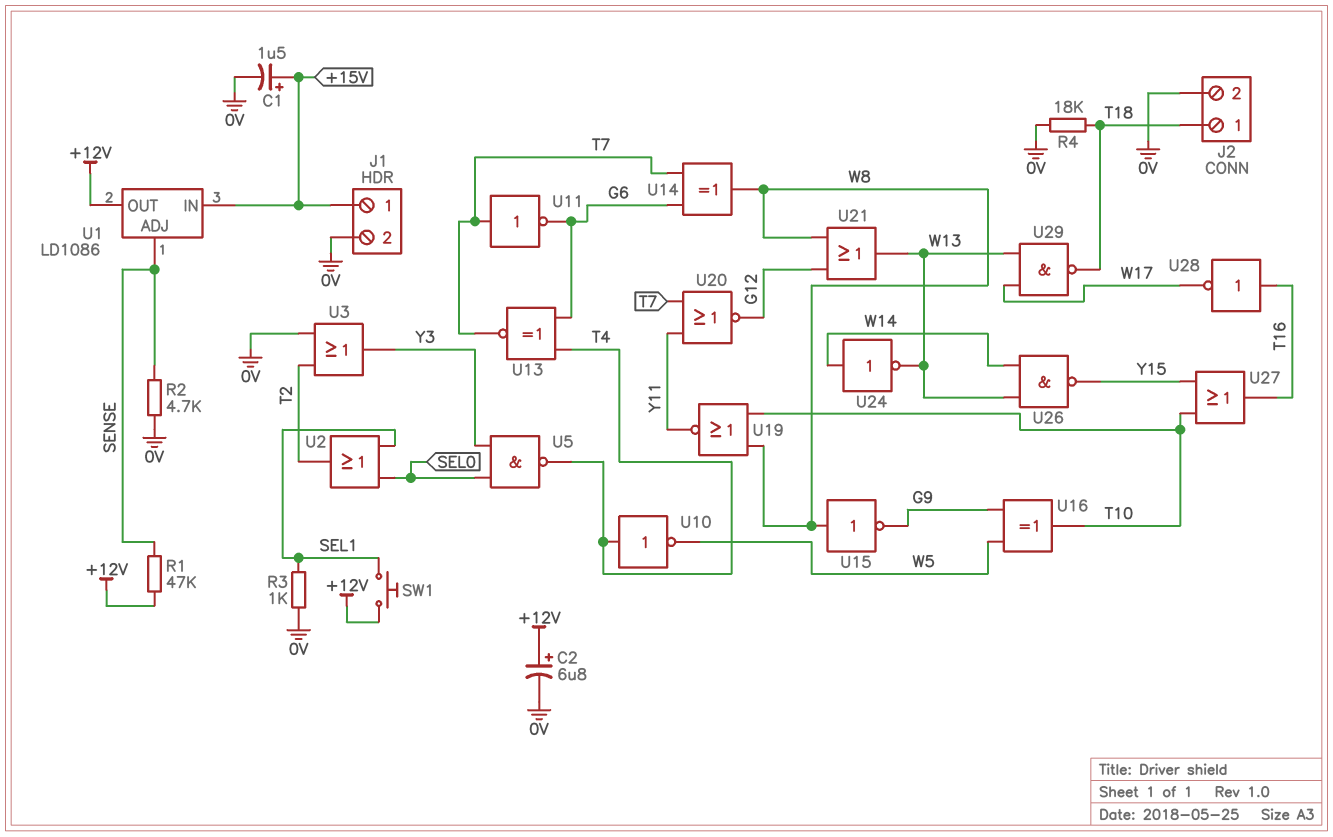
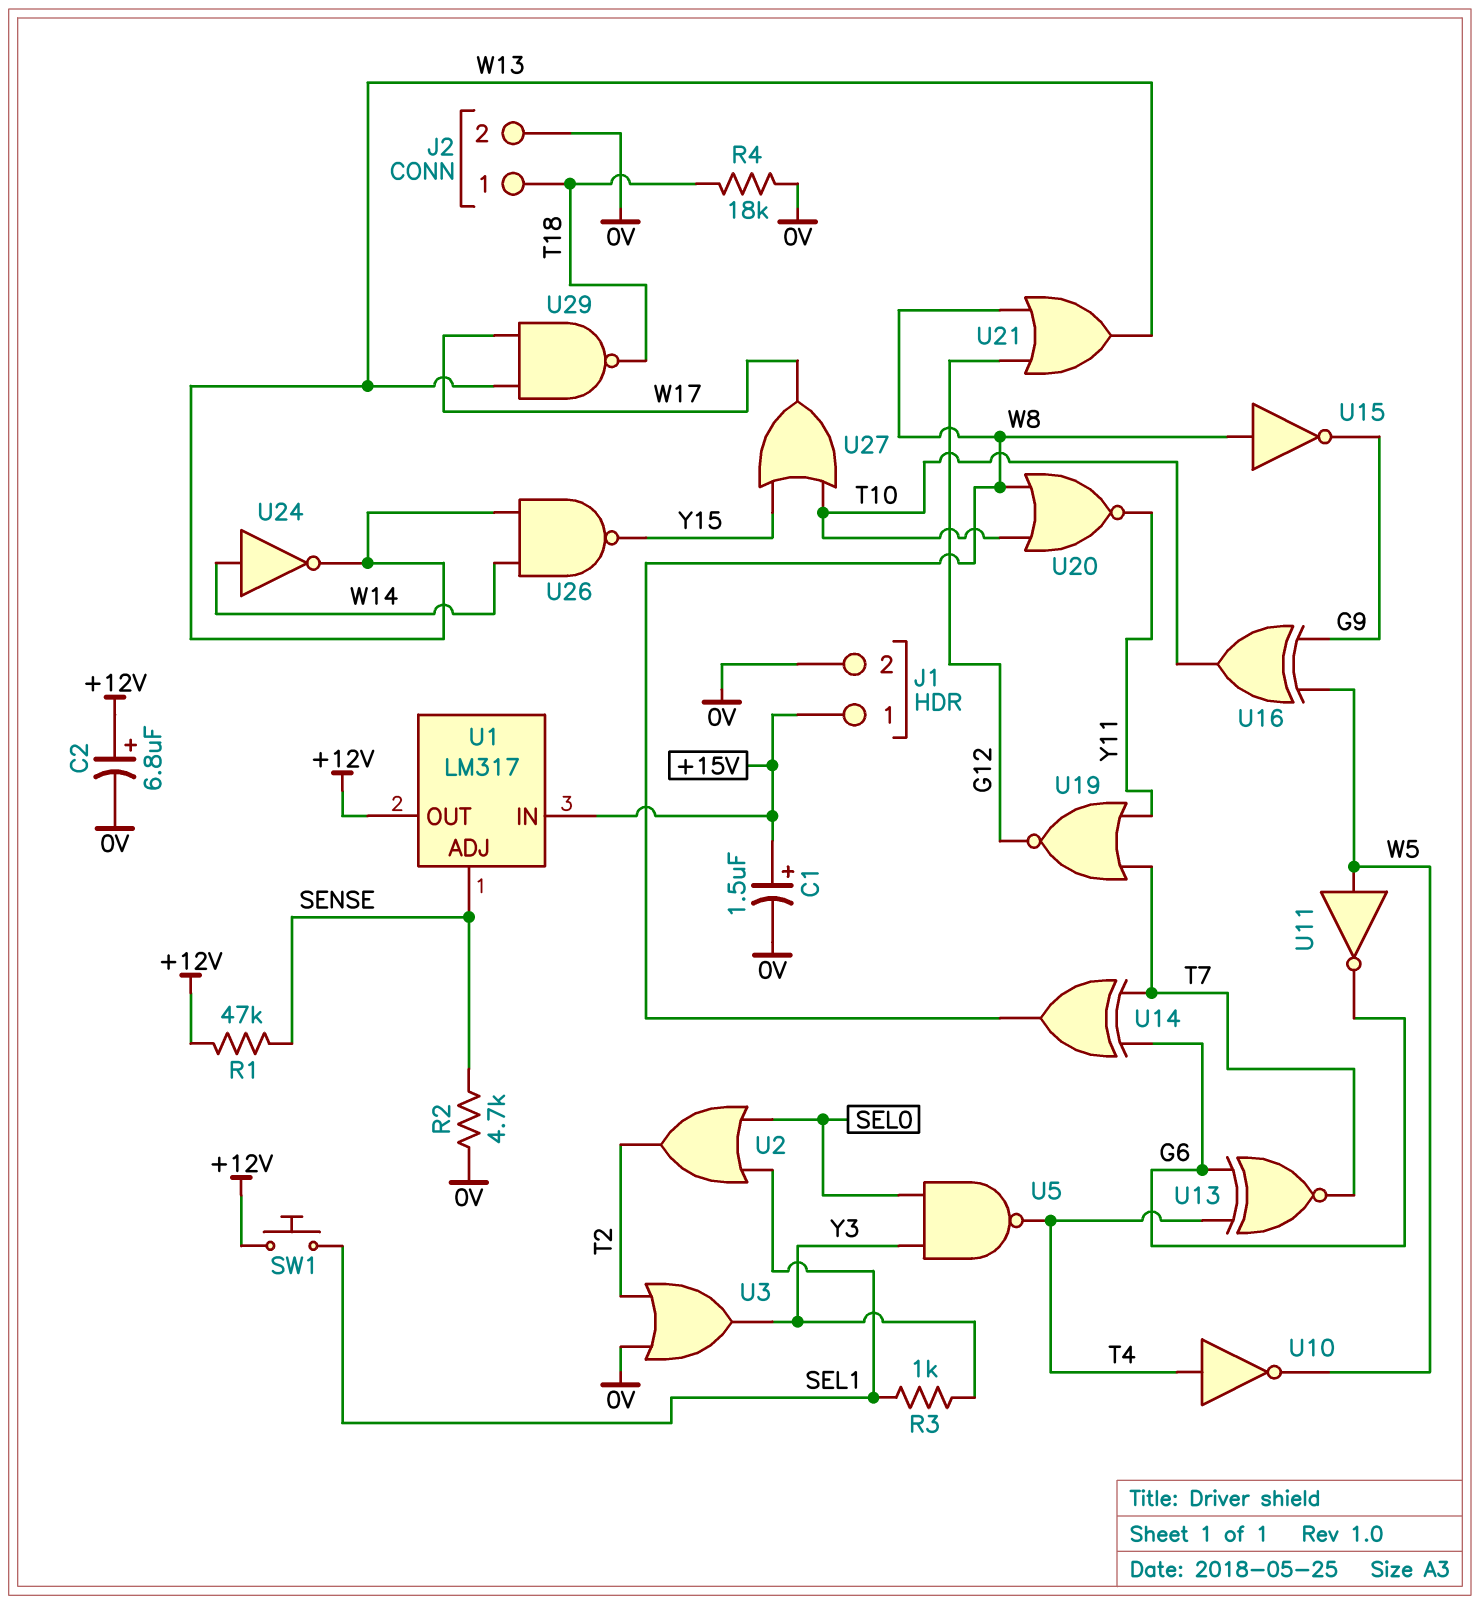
R3: 1k (0V, SEL1) -> 1k (SEL1, Y3)
U1: LD1086 -> LM317
U11: NOT (in T7, out G6) -> NOT (in W5, out G6)
U19: NOR (in T10, in W8, out Y11) -> NOR (in T7, in Y11, out G12)
U20: NOR (in T7, in Y11, out G12) -> NOR (in T10, in W8, out Y11)
U27: OR (in T10, in Y15, out T16) -> OR (in T10, in Y15, out W17)
U28: NOT (in T16, out W17) -> none

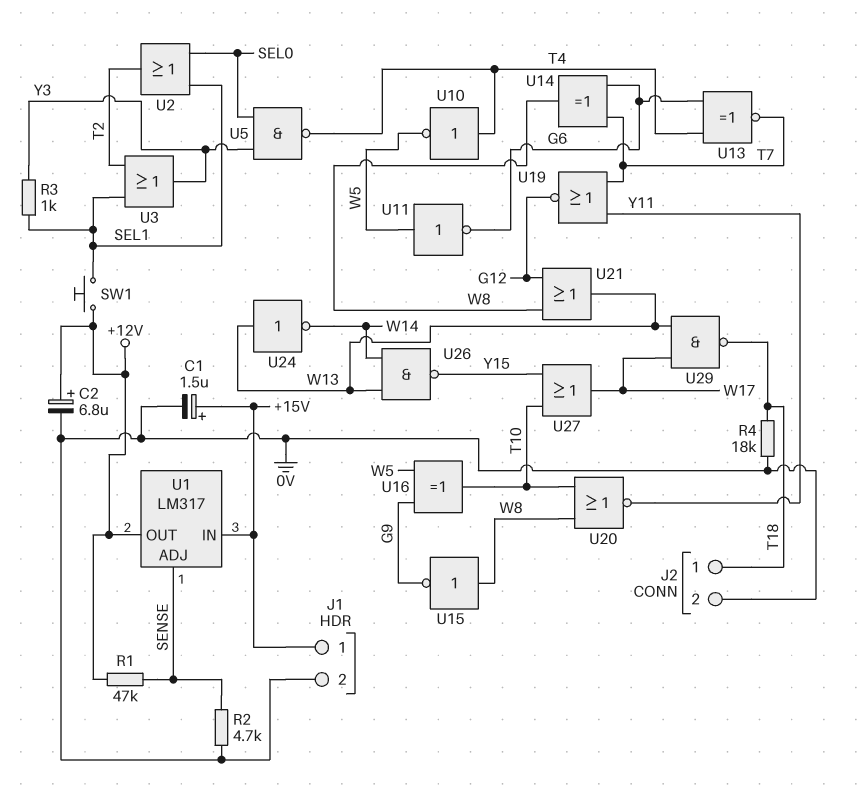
U3: OR (in 0V, in T2, out Y3) -> OR (in SEL1, in T2, out Y3)
U24: NOT (in W14, out W13) -> NOT (in W13, out W14)

